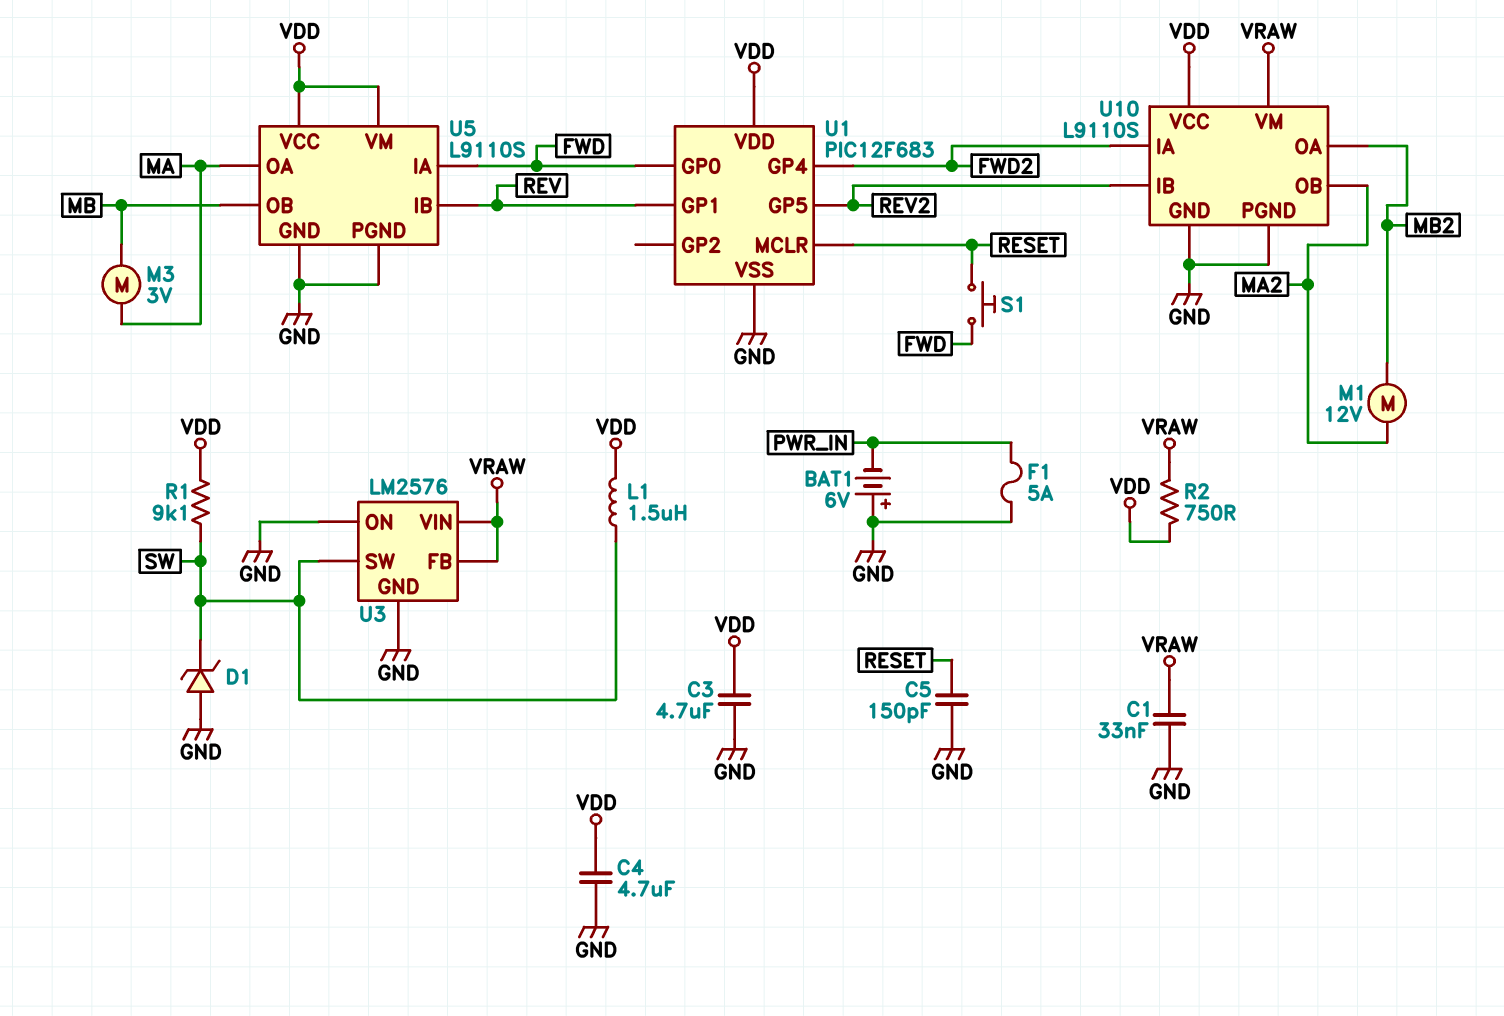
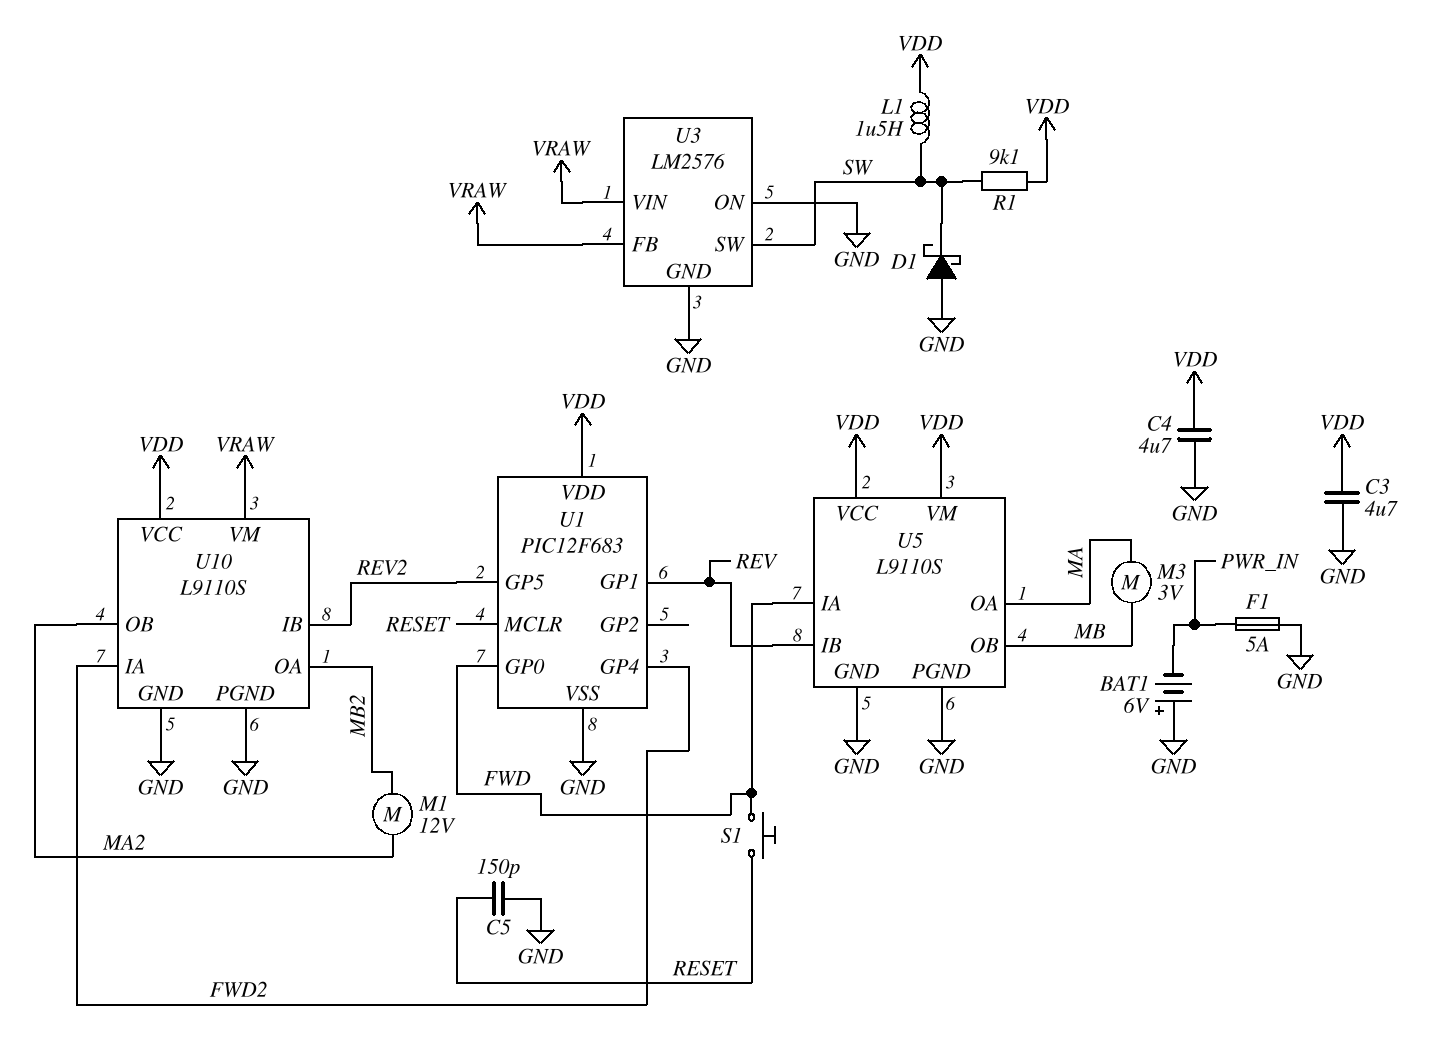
C1: 33nF (GND, VRAW) -> none
D1: zener (A GND, K SW) -> schottky (A GND, K SW)
R2: 750 (VDD, VRAW) -> none

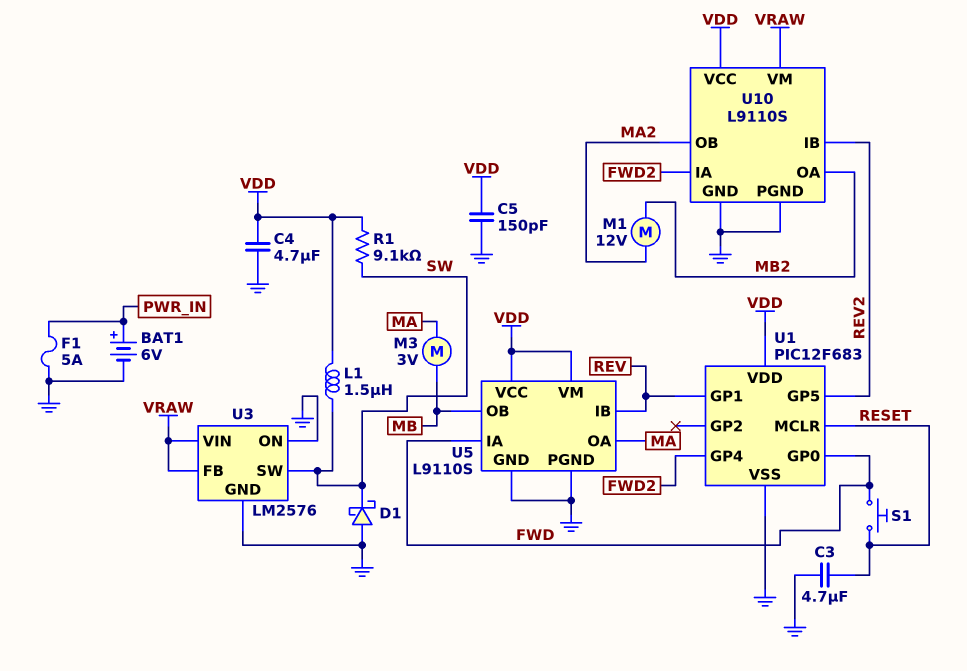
BAT1: 6V (plus GND, minus PWR_IN) -> 6V (plus PWR_IN, minus GND)
C3: 4.7uF (GND, VDD) -> 4.7uF (GND, RESET)
C5: 150pF (GND, RESET) -> 150pF (GND, VDD)

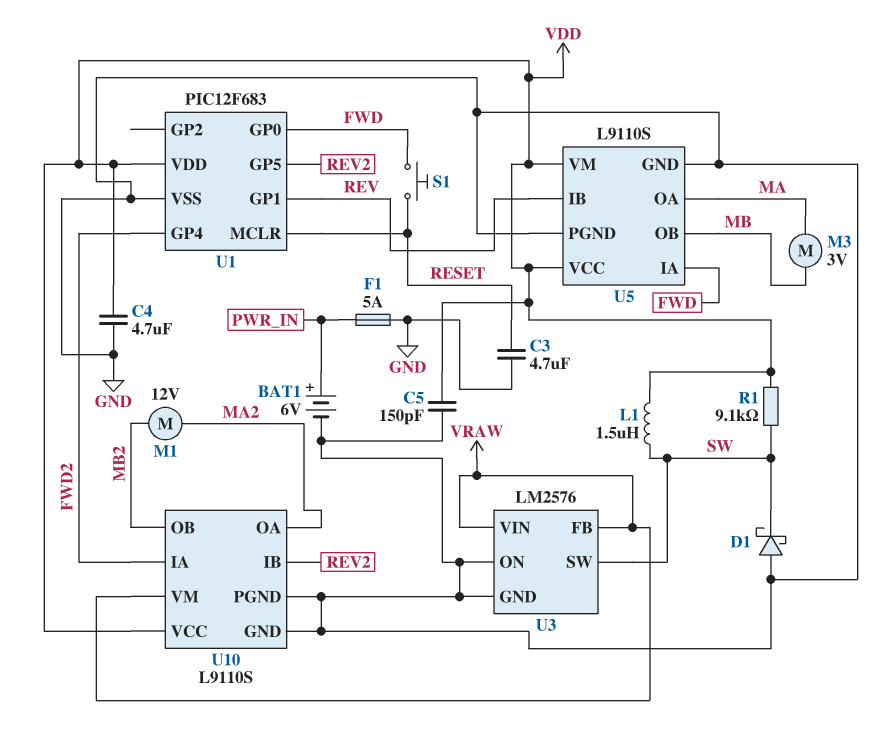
U10 pin OA: MB2 -> MA2
U10 pin OB: MA2 -> MB2

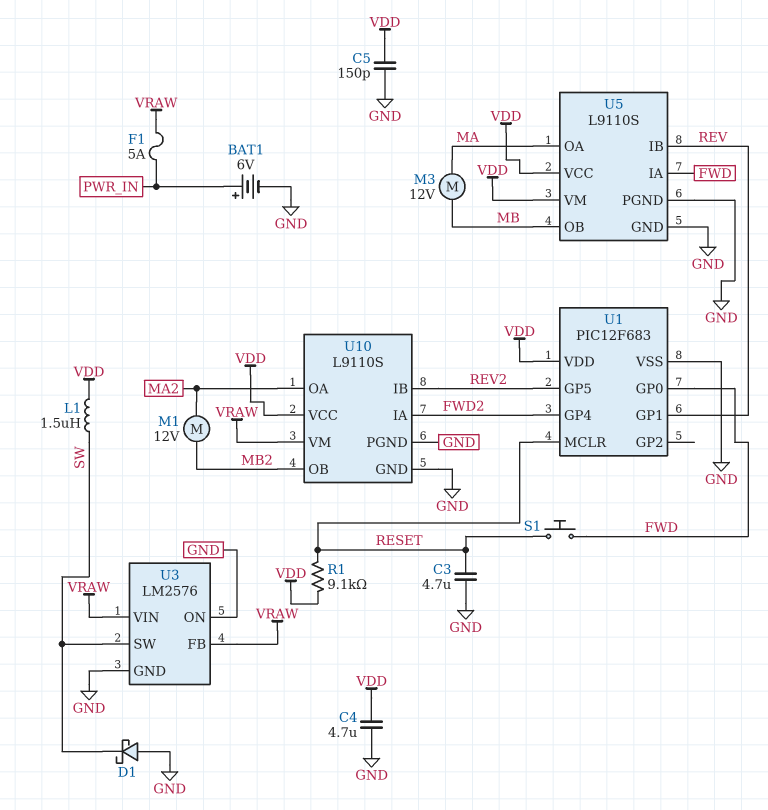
F1: 5A (GND, PWR_IN) -> 5A (PWR_IN, VRAW)
M3: motor 3V (MA, MB) -> motor 12V (MA, MB)
R1: 9.1k (SW, VDD) -> 9.1k (RESET, VDD)

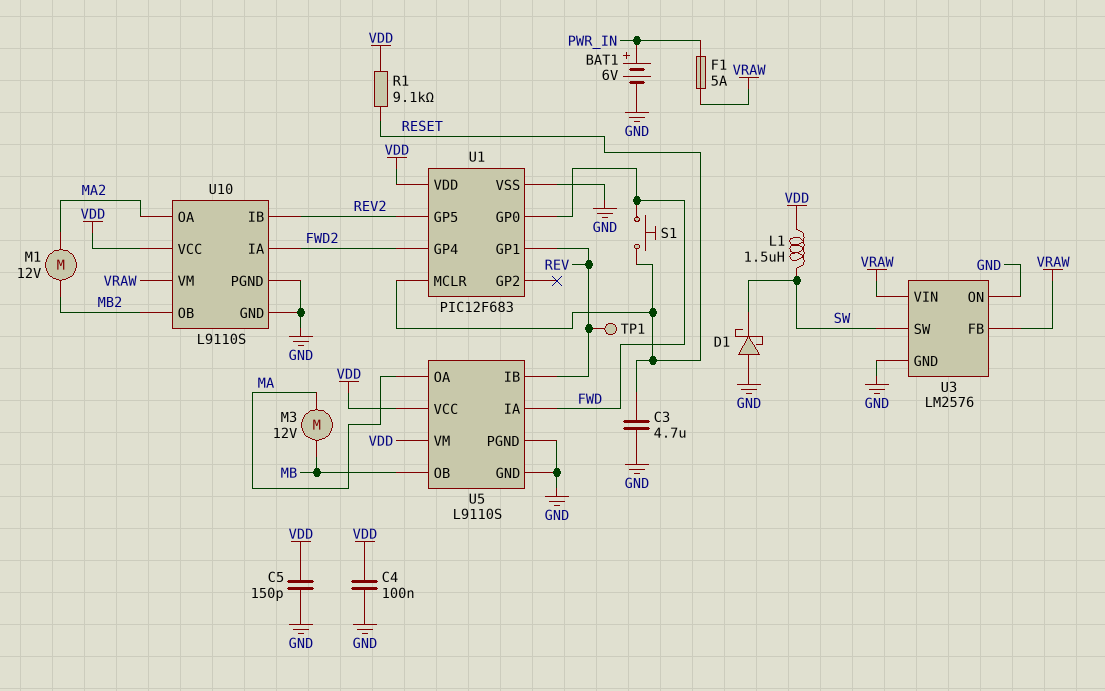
C4: 4.7uF (GND, VDD) -> 100nF (GND, VDD)
TP1: none -> test point (REV)

